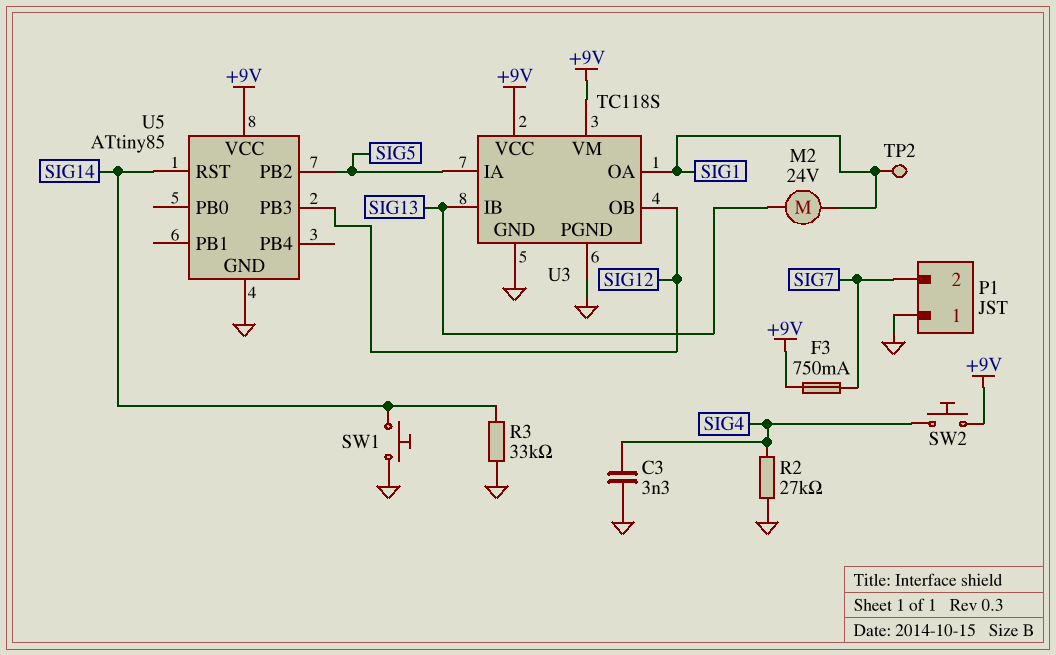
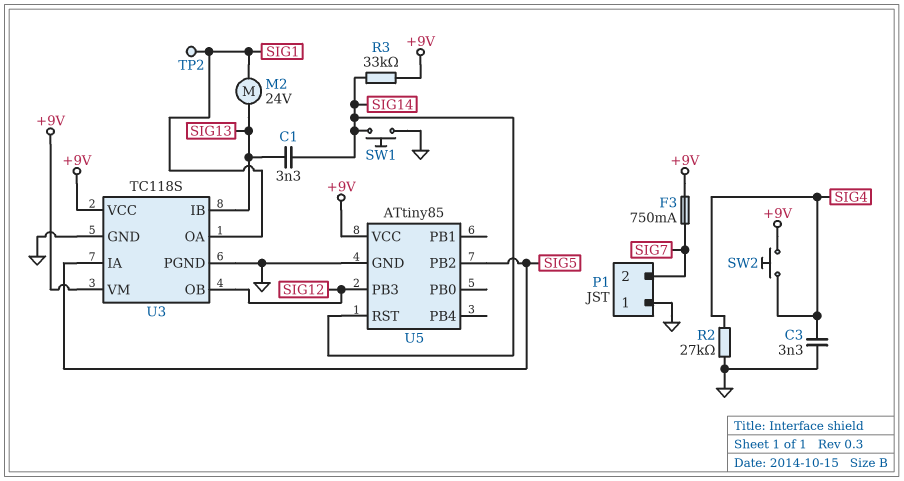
C1: none -> 3.3nF (SIG13, SIG14)
R3: 33k (GND, SIG14) -> 33k (+9V, SIG14)

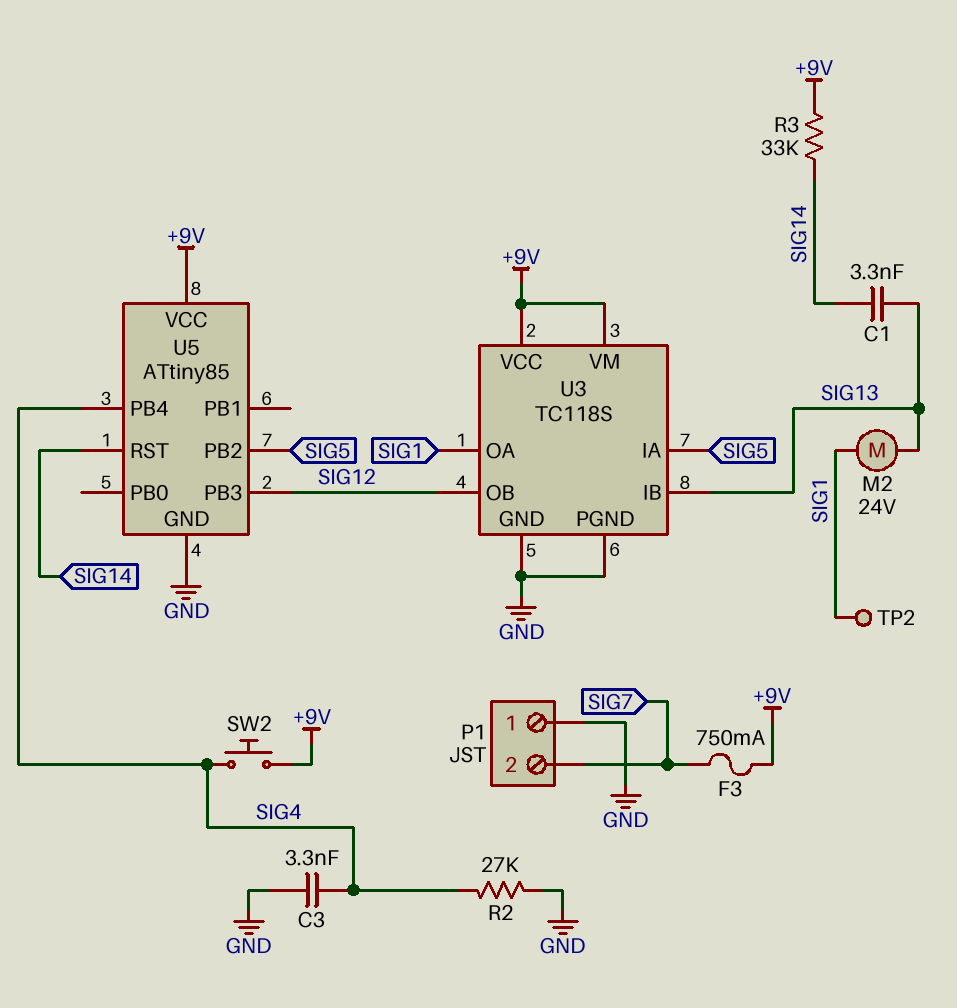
SW1: button (GND, SIG14) -> none
U5 pin PB4: none -> SIG4

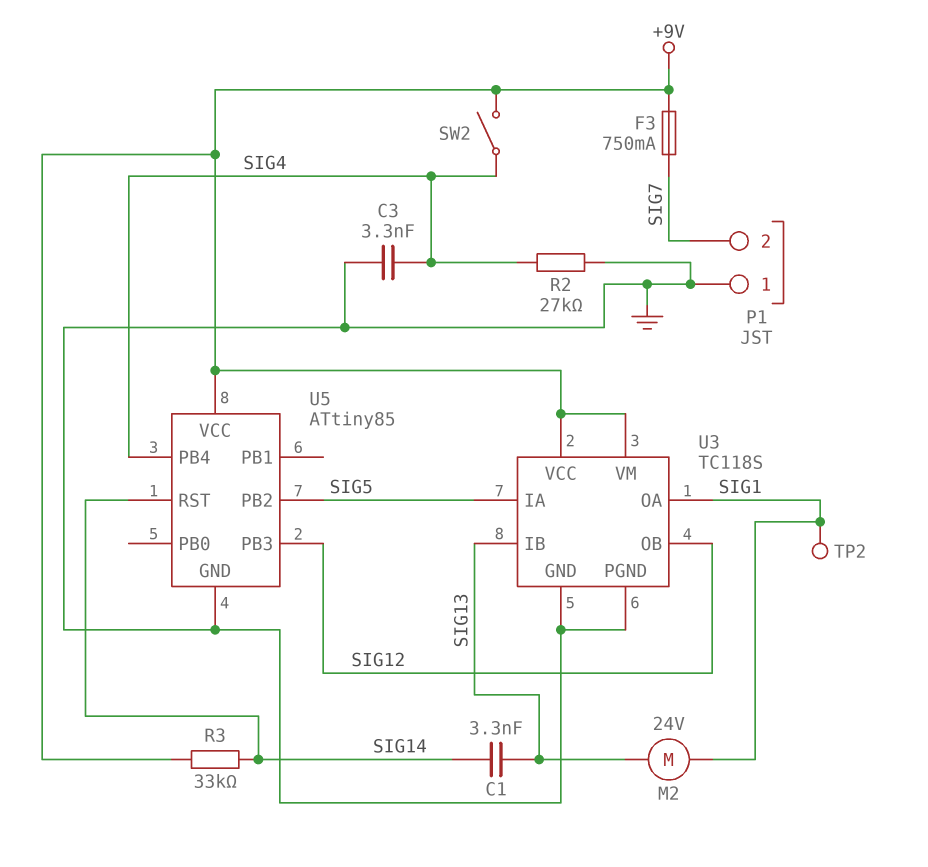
SW2: button (+9V, SIG4) -> switch (+9V, SIG4)

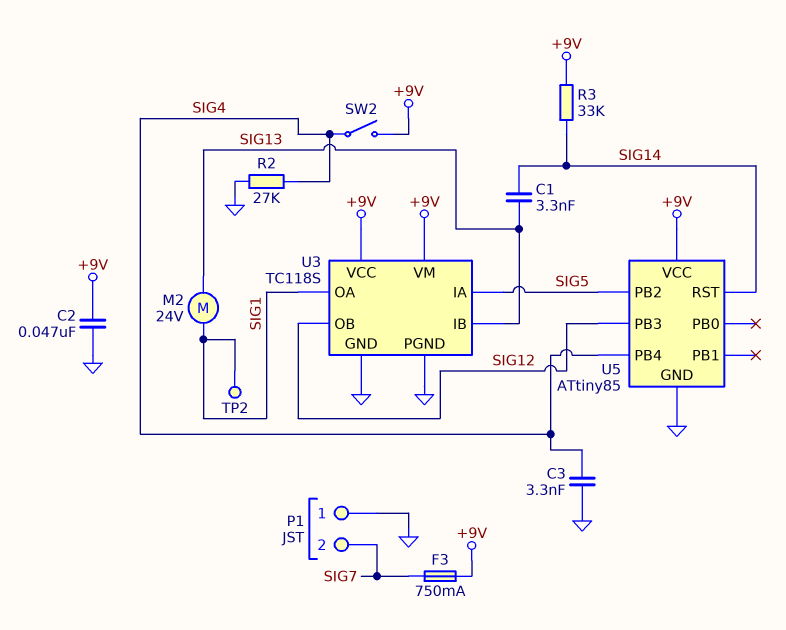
C2: none -> 47nF (+9V, GND)

